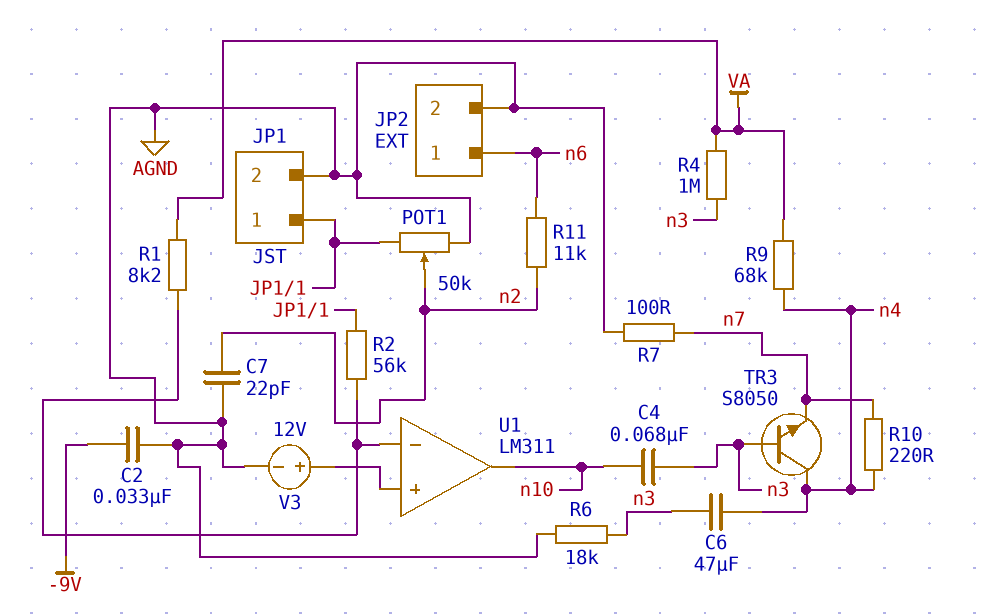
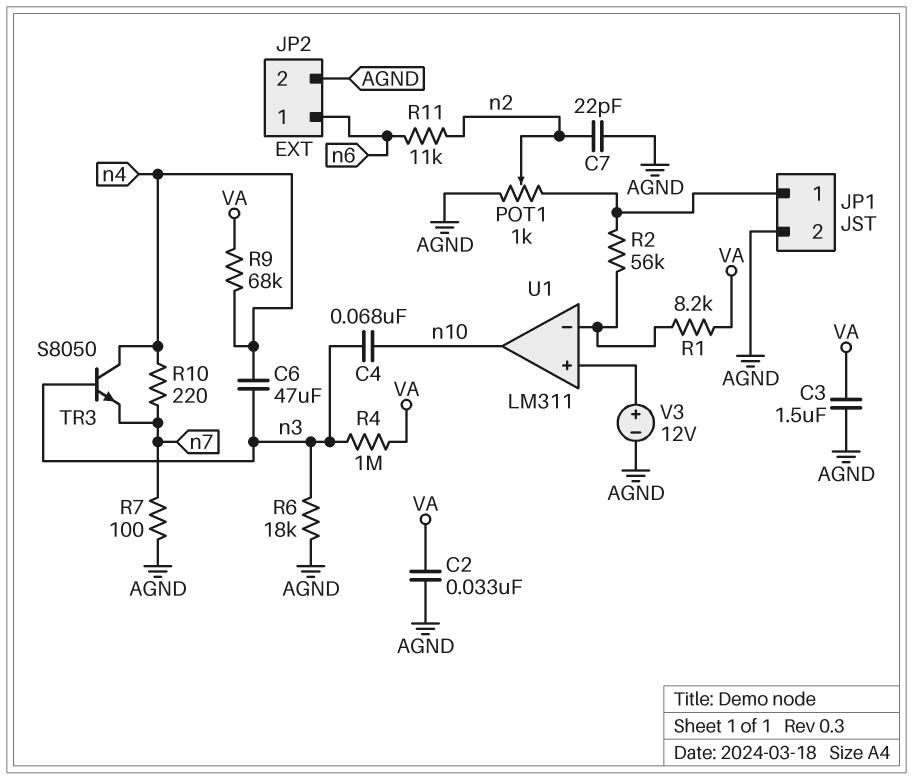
C2: 33nF (-9V, AGND) -> 33nF (AGND, VA)
C3: none -> 1.5uF (AGND, VA)
POT1: 50k (AGND, JP1/1, wiper n2) -> 1k (AGND, JP1/1, wiper n2)

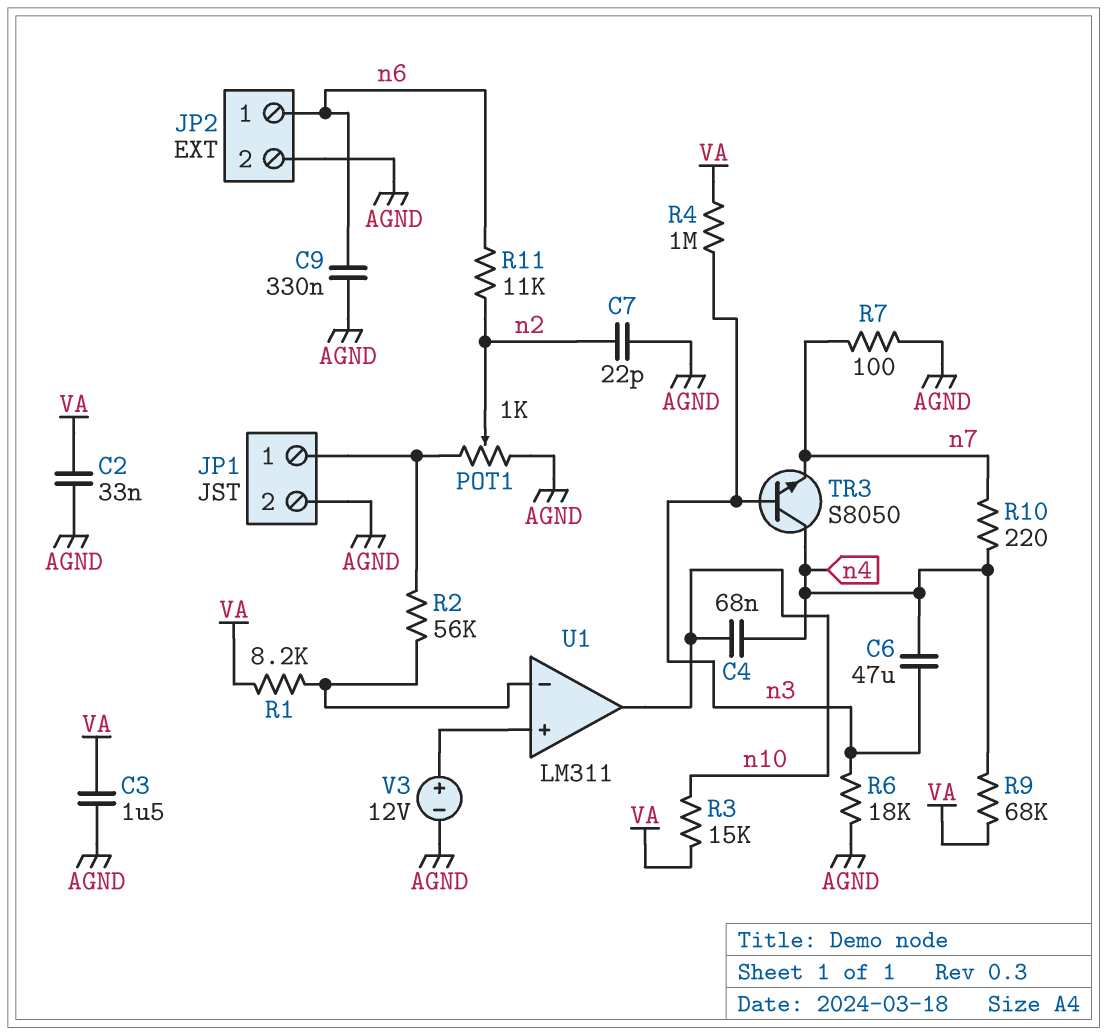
C4: 68nF (n3, n10) -> 68nF (n4, n10)
C9: none -> 330nF (AGND, n6)
R3: none -> 15k (VA, n10)

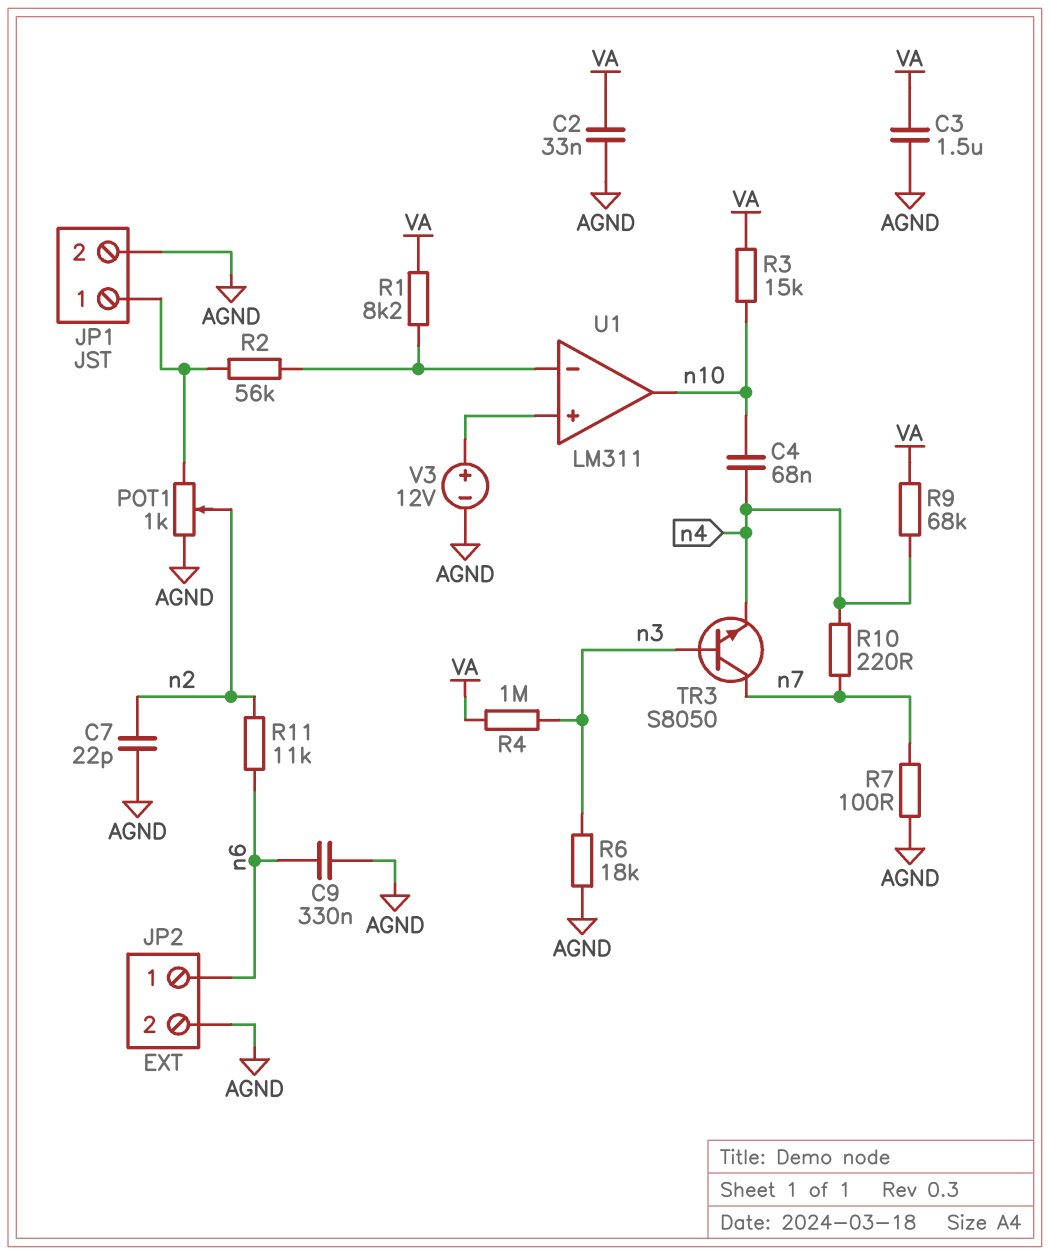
C6: 47uF (n3, n4) -> none
TR3: NPN S8050 (B n3, C n4, E n7) -> NPN S8050 (B n3, C n7, E n4)

